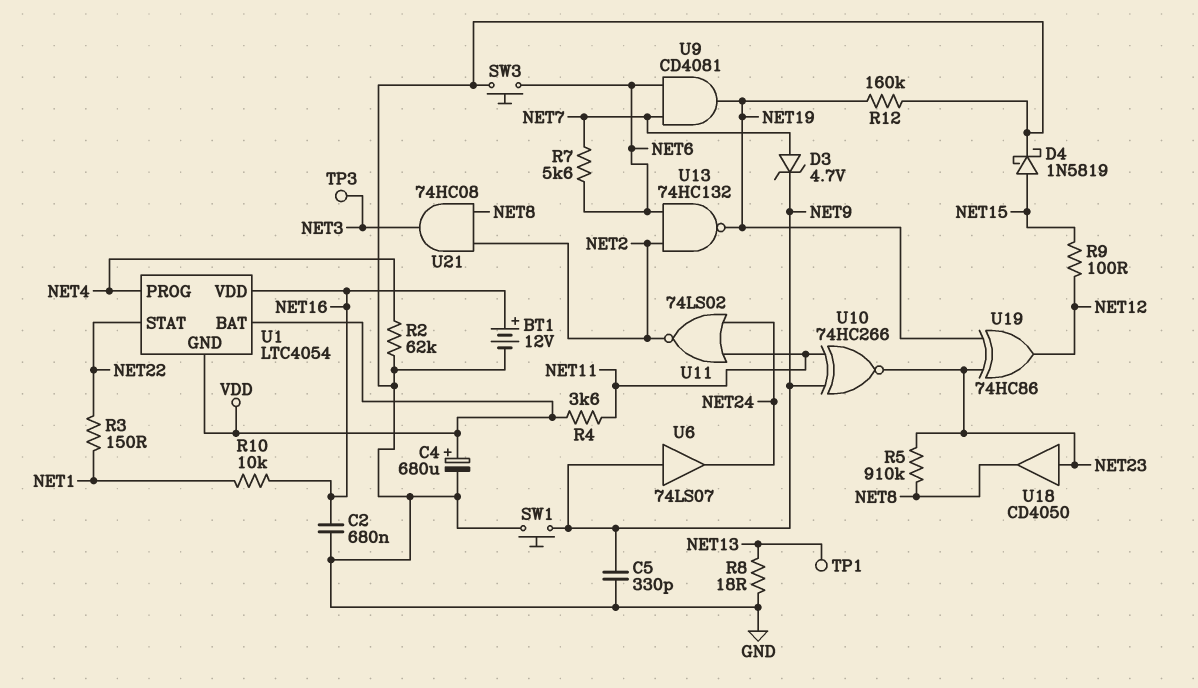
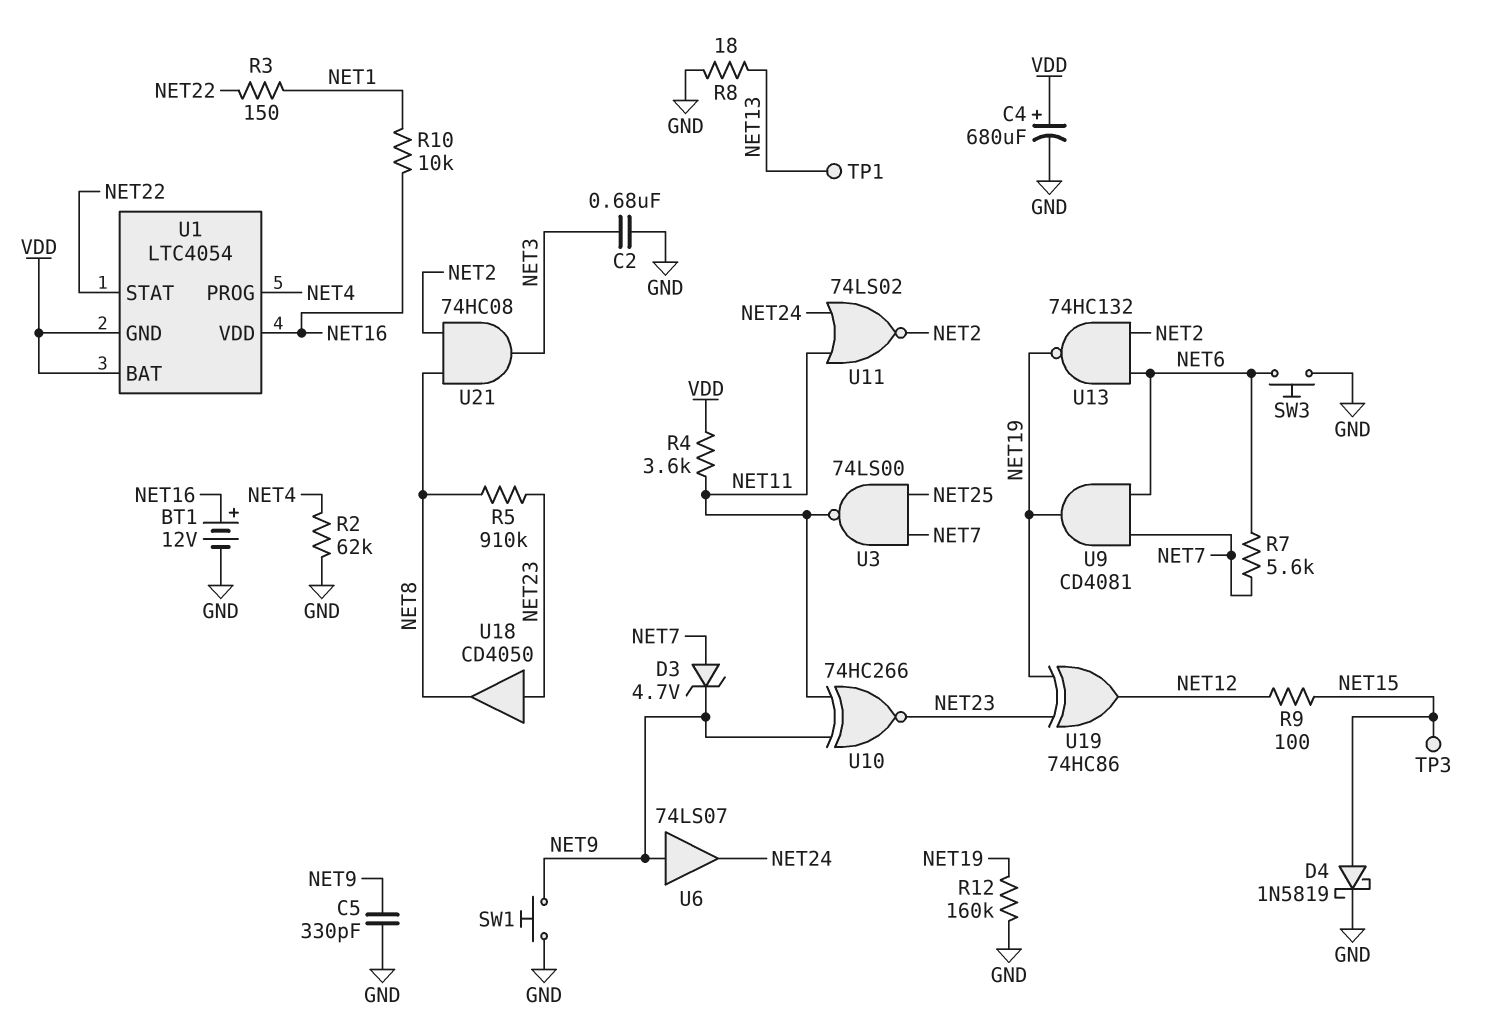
C2: 680nF (GND, NET16) -> 680nF (GND, NET3)
TP3: test point (NET3) -> test point (NET15)
U3: none -> NAND 74LS00 (in NET7, in NET25, out NET11)

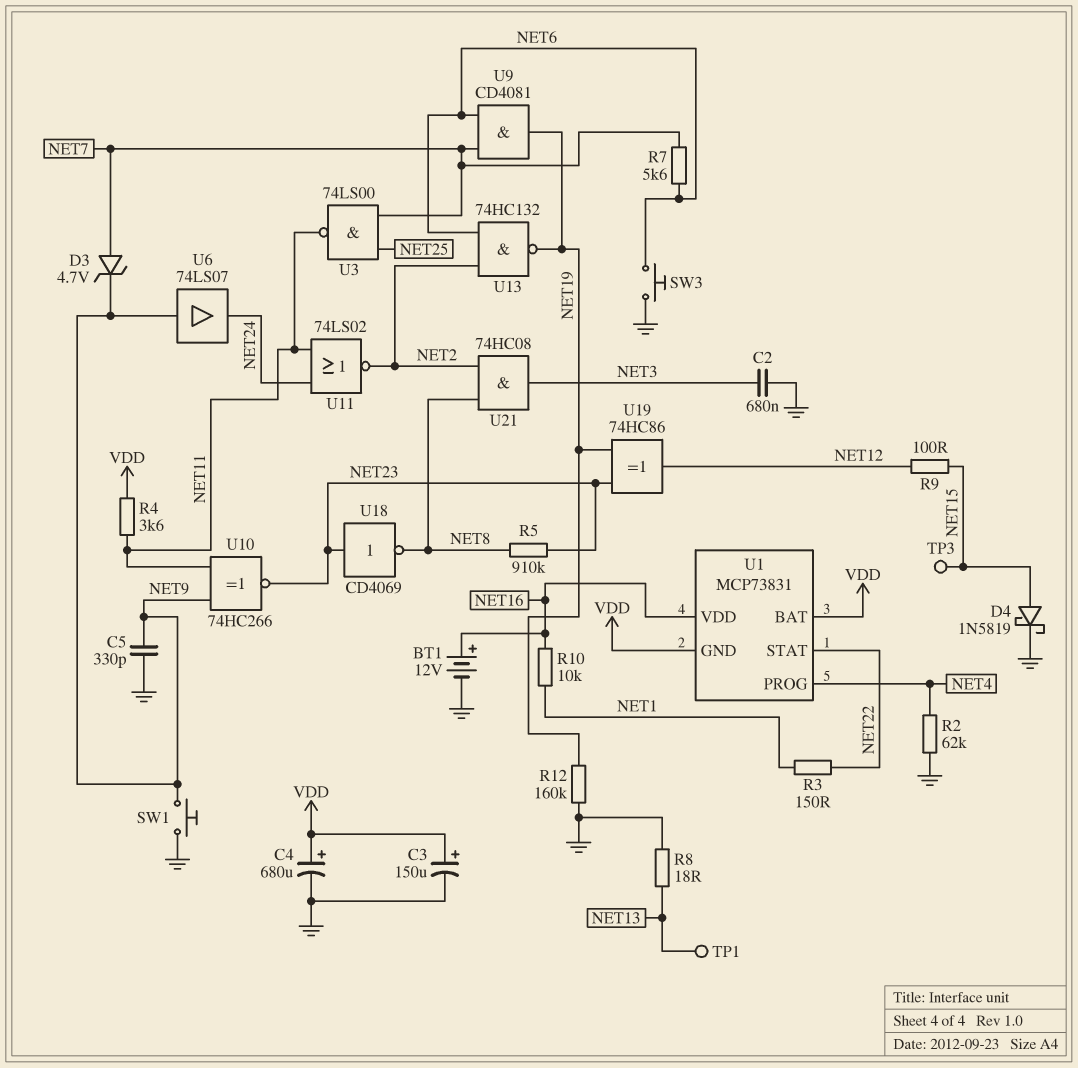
C3: none -> 150uF (plus VDD, minus GND)
U1: LTC4054 -> MCP73831
U18: buffer CD4050 (in NET23, out NET8) -> NOT CD4069 (in NET23, out NET8)

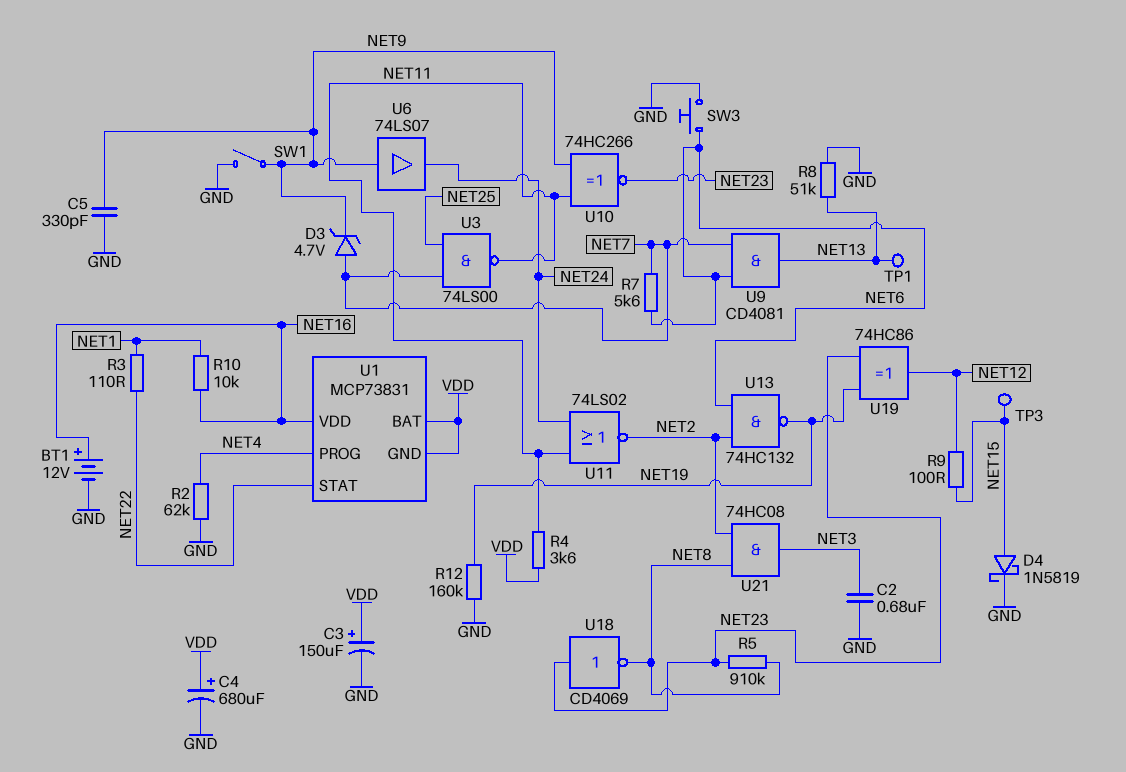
R3: 150 (NET1, NET22) -> 110 (NET1, NET22)
R8: 18 (GND, NET13) -> 51k (GND, NET13)
SW1: button (GND, NET9) -> switch (GND, NET9)
U9: AND CD4081 (in NET6, in NET7, out NET19) -> AND CD4081 (in NET6, in NET7, out NET13)

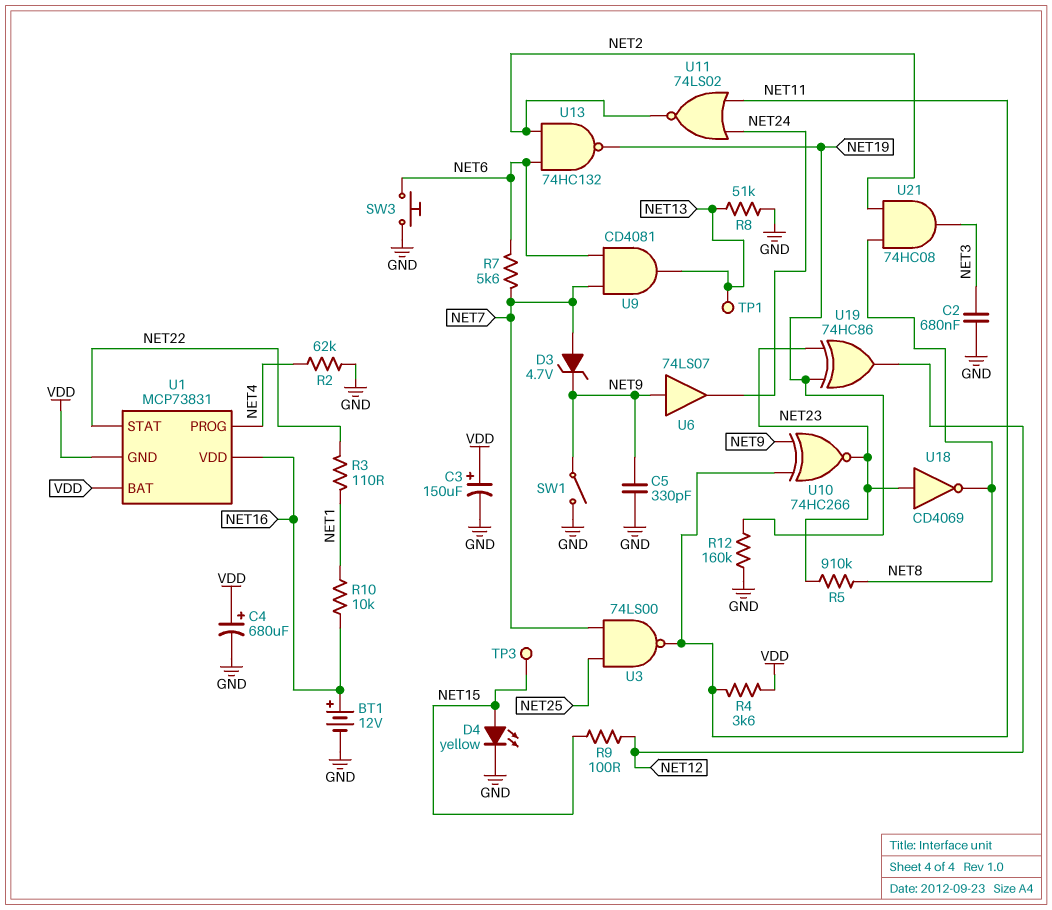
D4: schottky 1N5819 (A NET15, K GND) -> LED yellow (A NET15, K GND)

